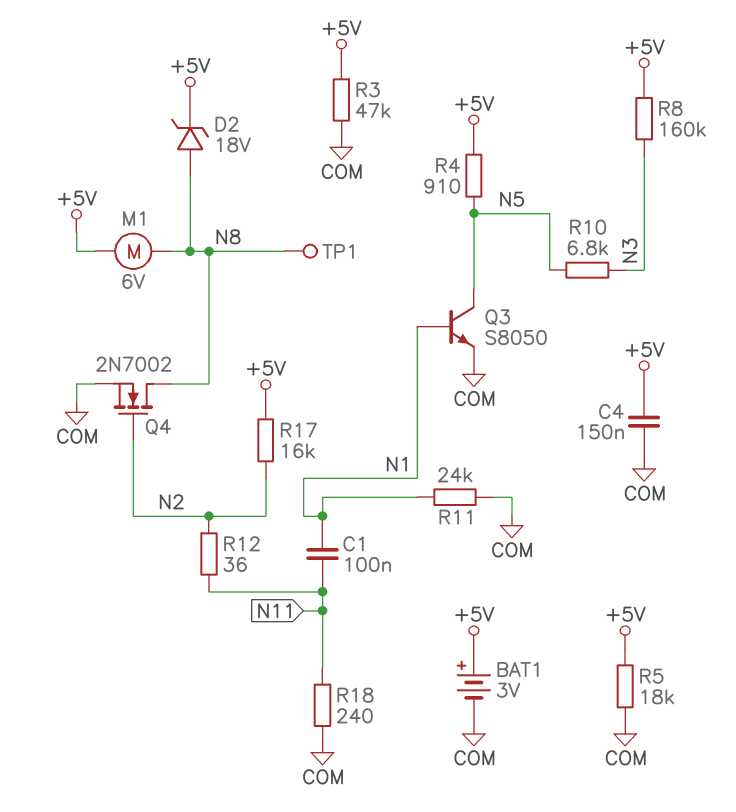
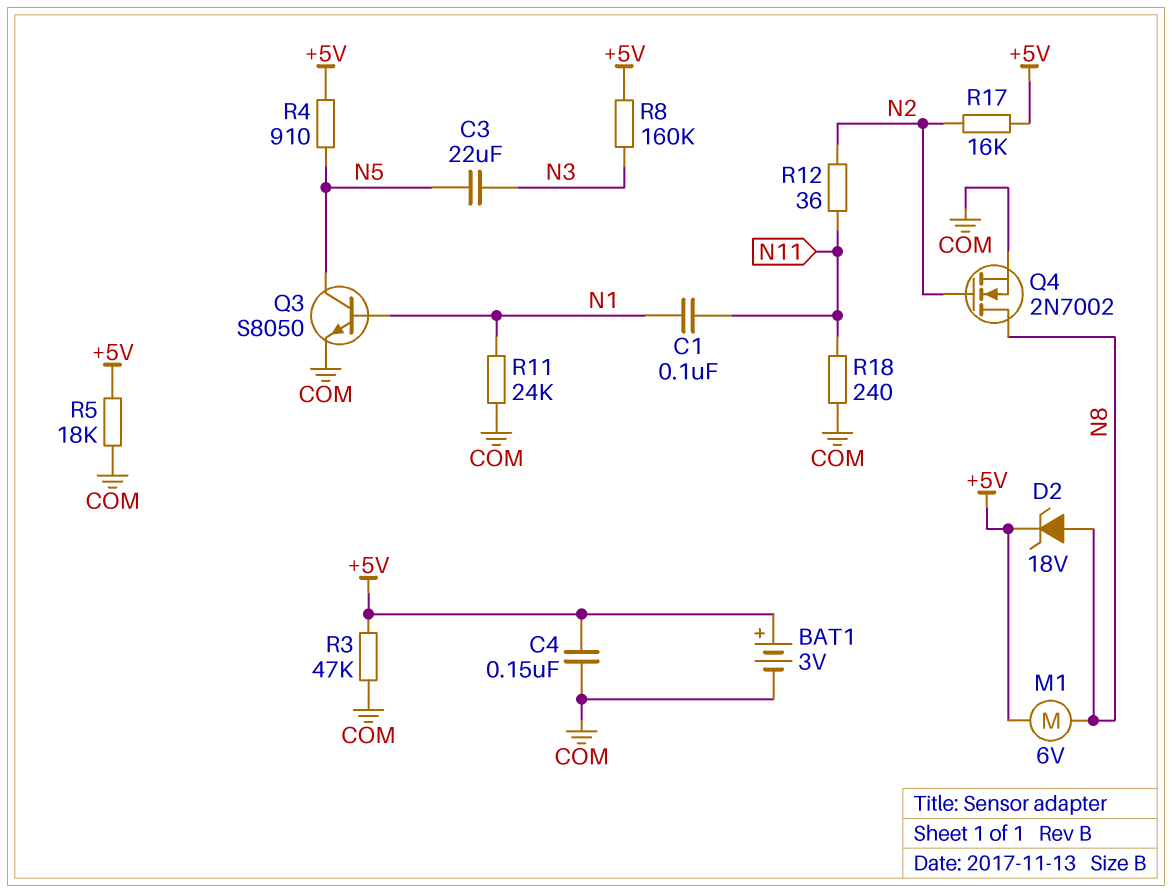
C3: none -> 22uF (N3, N5)
R10: 6.8k (N3, N5) -> none
TP1: test point (N8) -> none

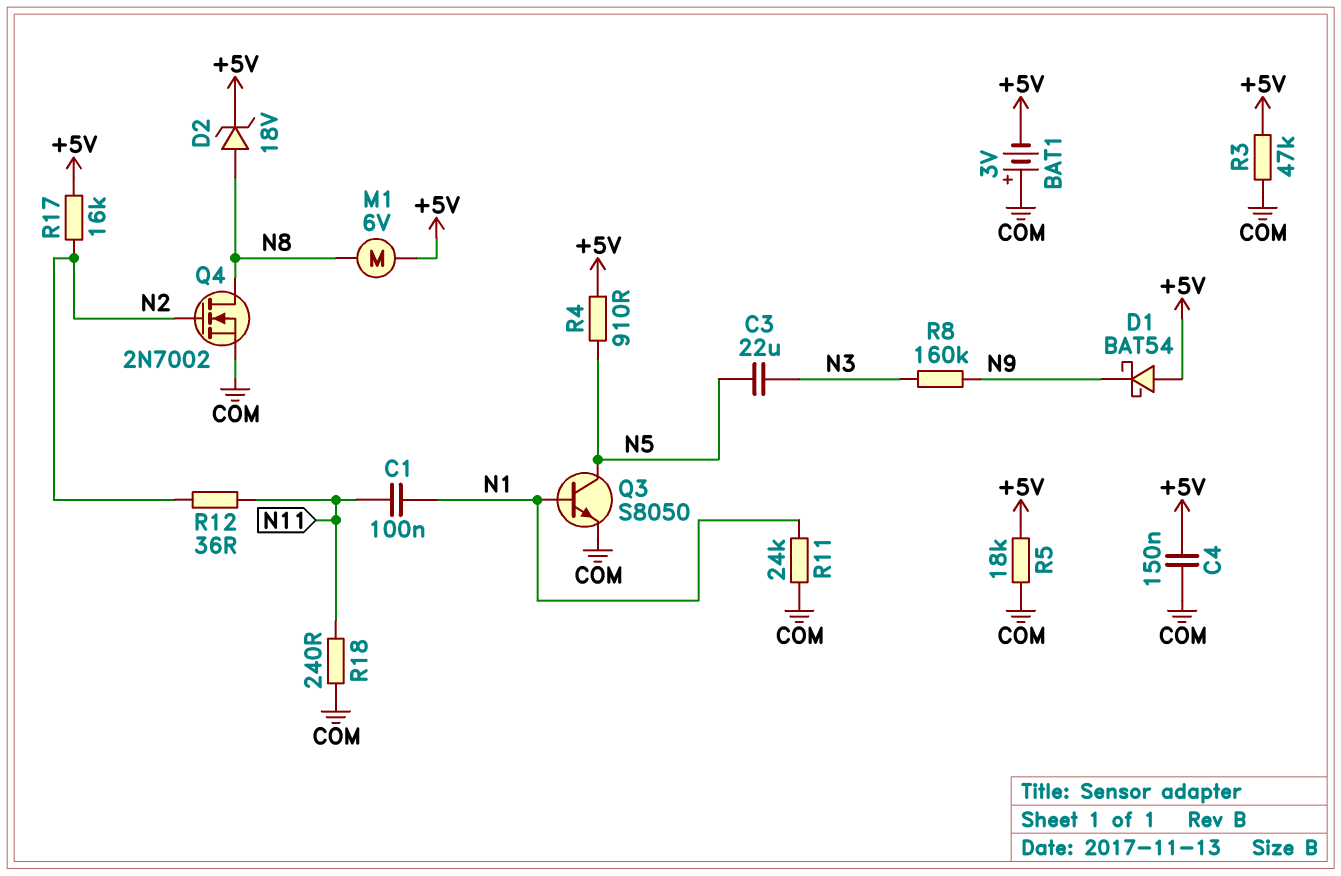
BAT1: 3V (plus +5V, minus COM) -> 3V (plus COM, minus +5V)
D1: none -> schottky BAT54 (A +5V, K N9)
R8: 160k (+5V, N3) -> 160k (N3, N9)

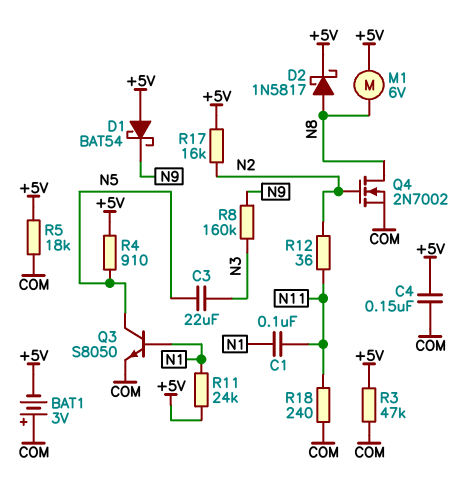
D2: zener 18V (A N8, K +5V) -> schottky 1N5817 (A N8, K +5V)
R11: 24k (COM, N1) -> 24k (+5V, N1)

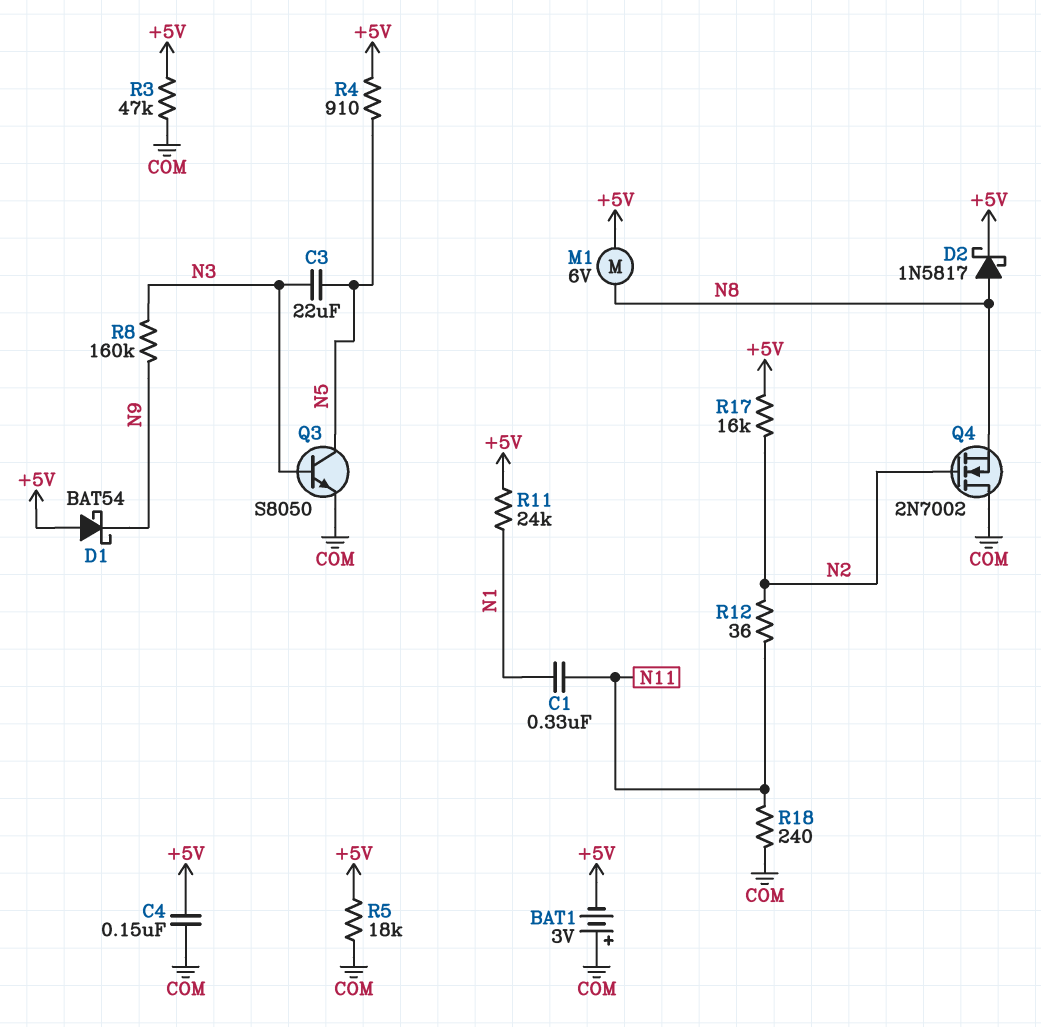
C1: 100nF (N1, N11) -> 330nF (N1, N11)
Q3: NPN S8050 (B N1, C N5, E COM) -> NPN S8050 (B N3, C N5, E COM)
Q4: NMOS 2N7002 (G N2, D N8, S COM) -> NMOS 2N7002 (G N2, D COM, S N8)

